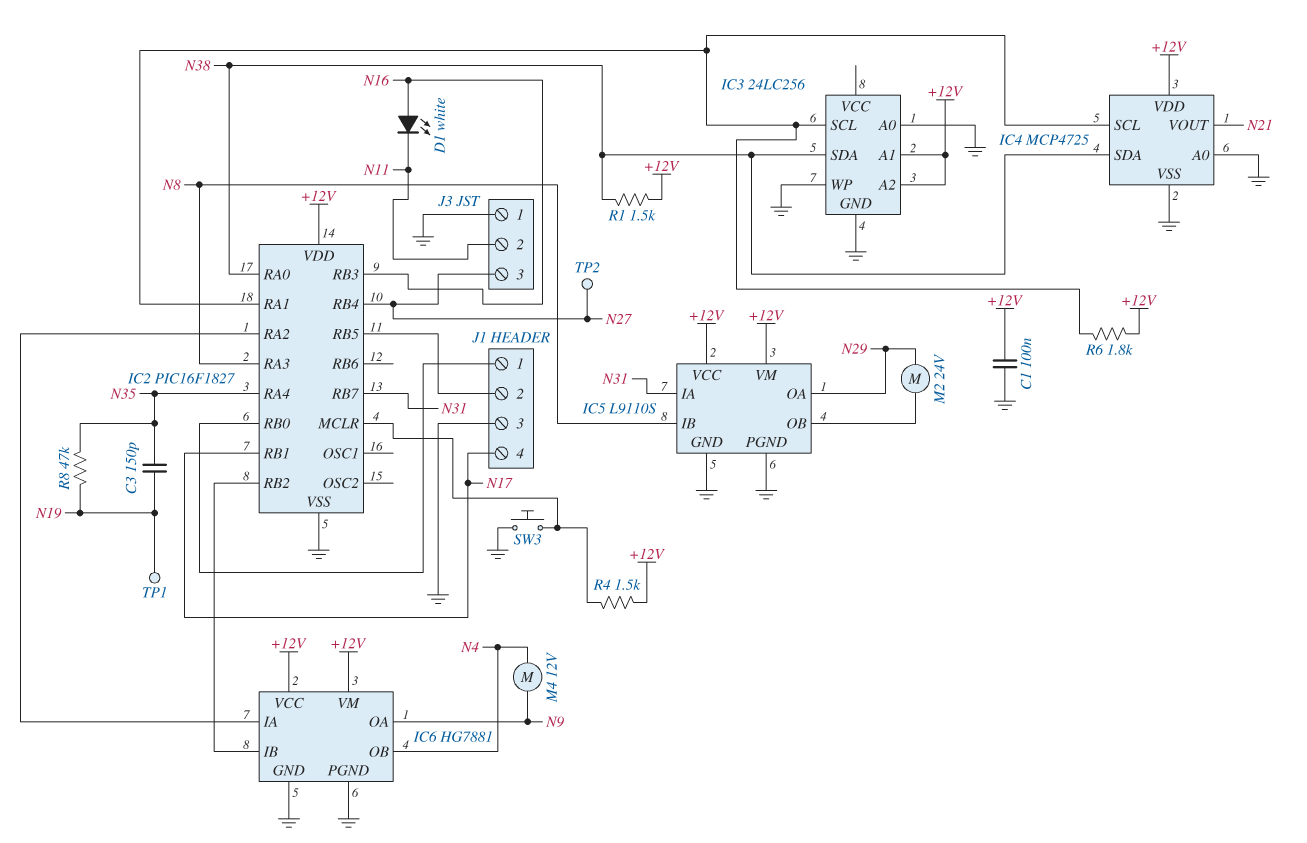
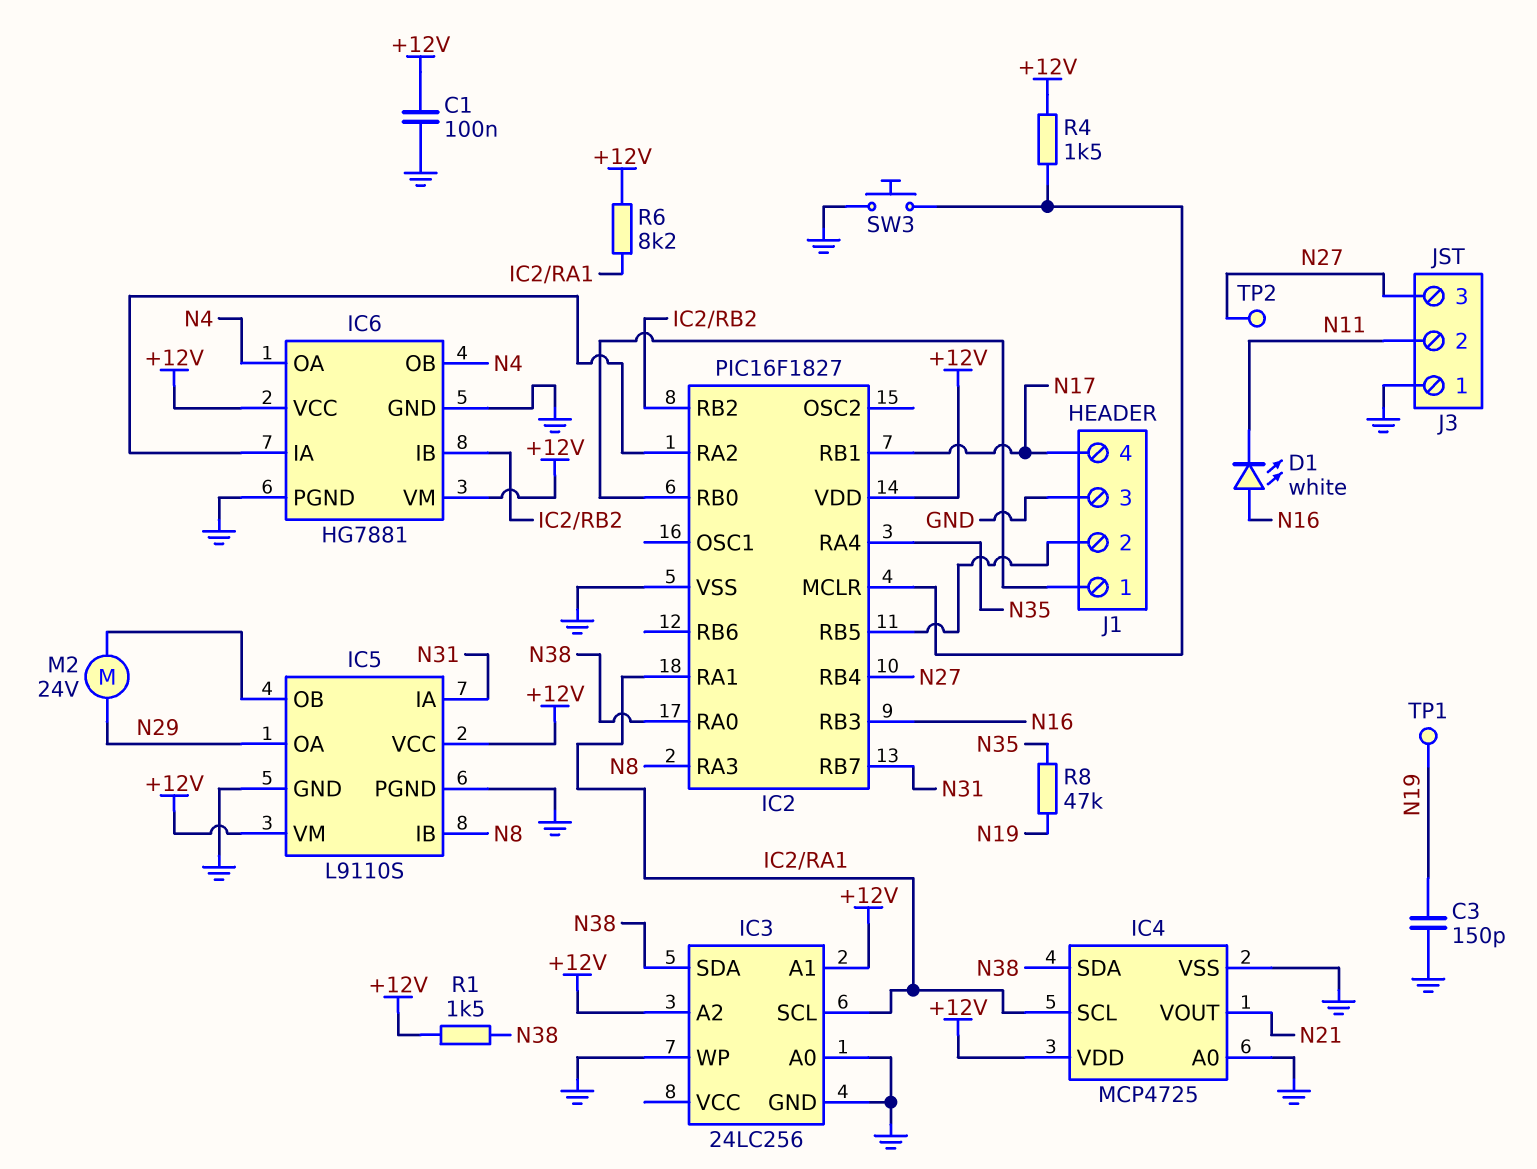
C3: 150pF (N19, N35) -> 150pF (GND, N19)
IC6 pin OA: N9 -> N4
M4: motor 12V (N4, N9) -> none
R6: 1.8k (+12V, IC2/RA1) -> 8.2k (+12V, IC2/RA1)

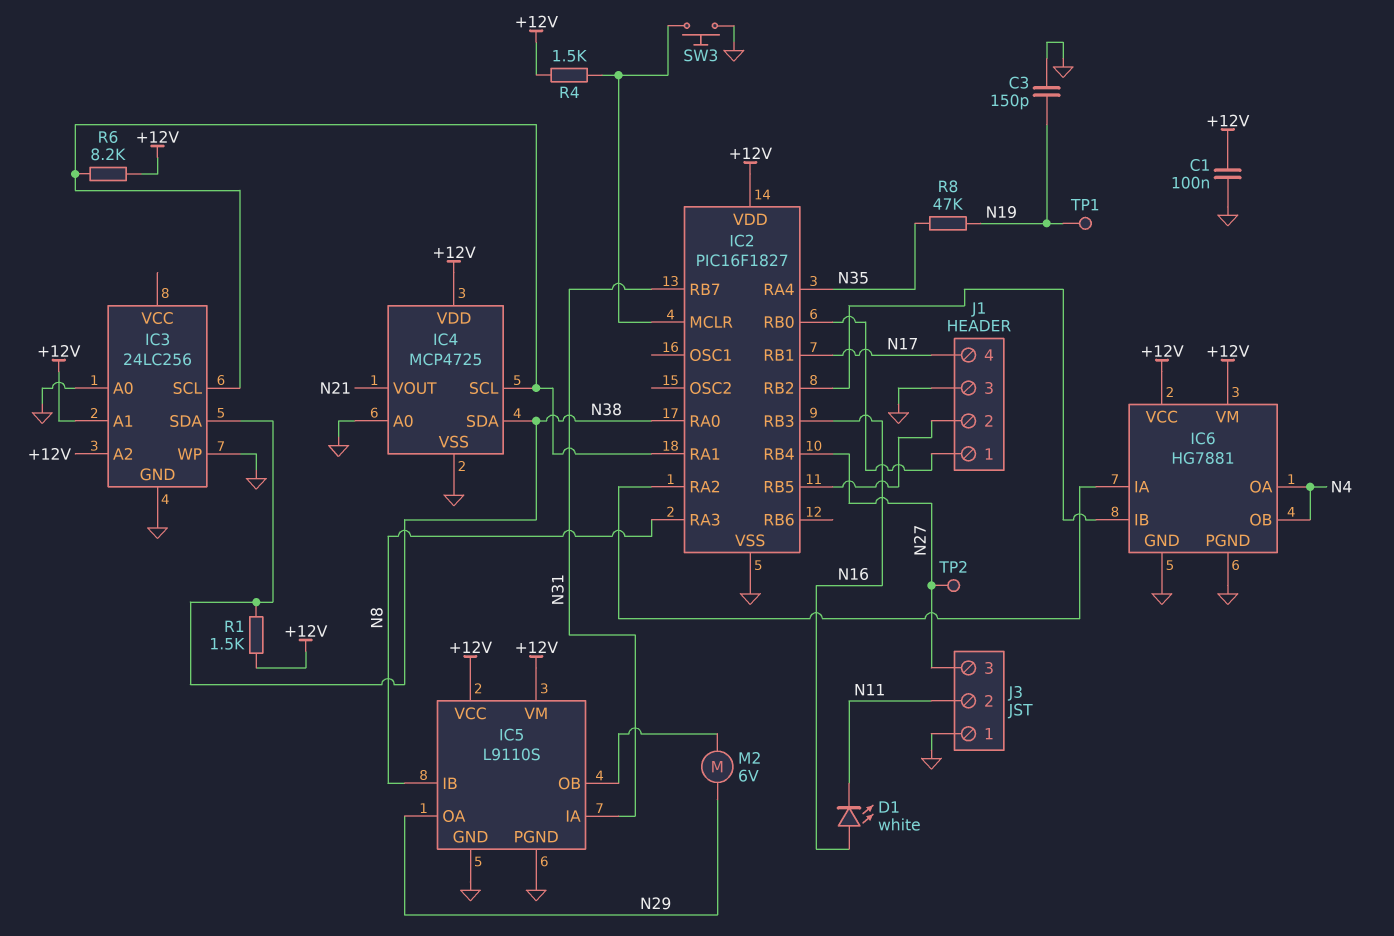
M2: motor 24V (IC5/OB, N29) -> motor 6V (IC5/OB, N29)

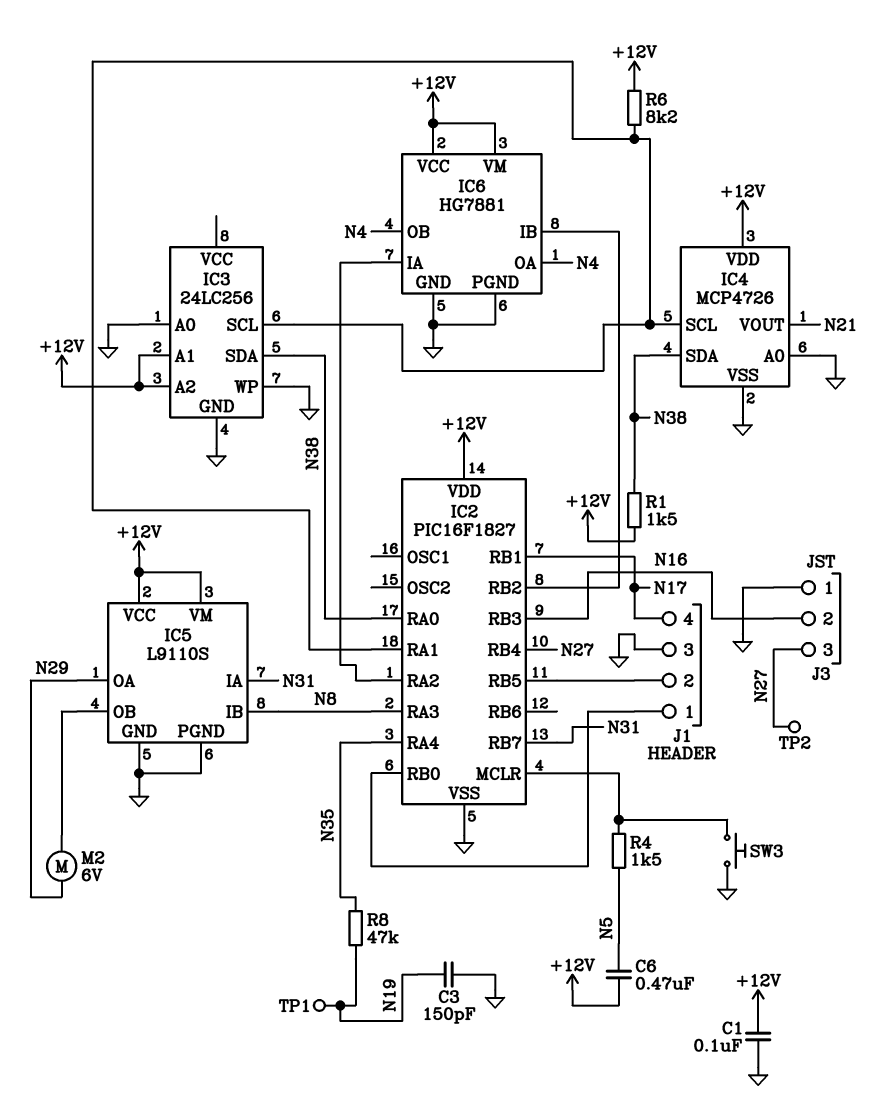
C6: none -> 470nF (+12V, N5)
D1: LED white (A N16, K N11) -> none
IC4: MCP4725 -> MCP4726
J3 pin 2: N11 -> N16
R4: 1.5k (+12V, IC2/MCLR) -> 1.5k (IC2/MCLR, N5)

